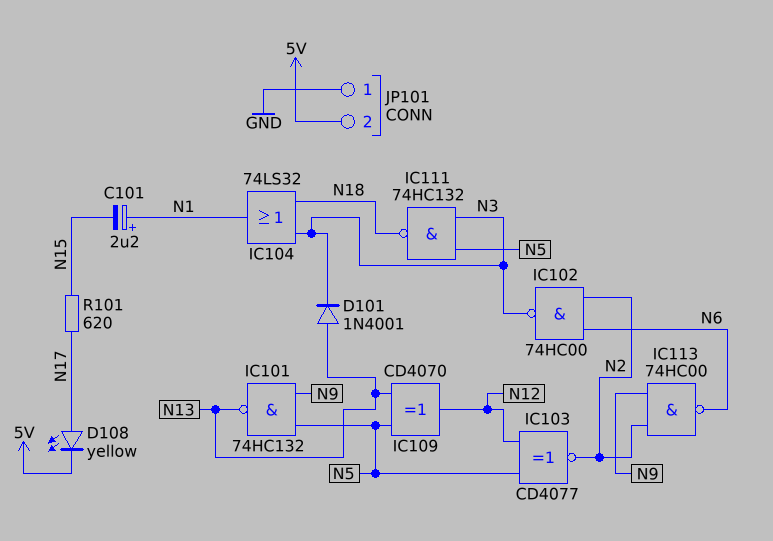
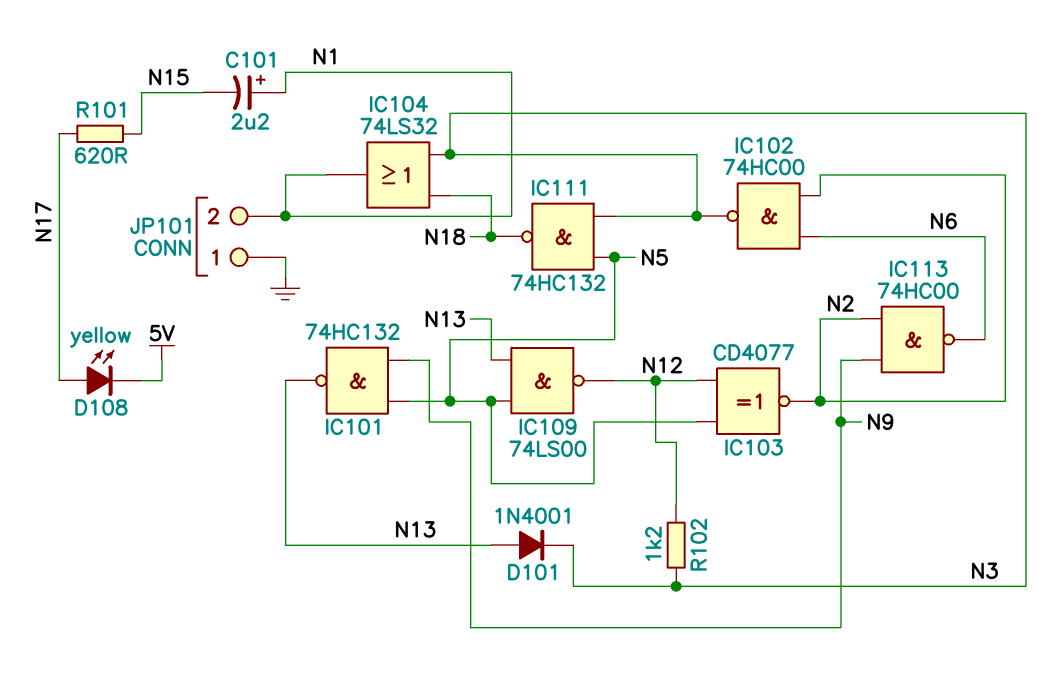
IC109: XOR CD4070 (in N5, in N13, out N12) -> NAND 74LS00 (in N5, in N13, out N12)
JP101 pin 2: 5V -> N1
R102: none -> 1.2k (N3, N12)

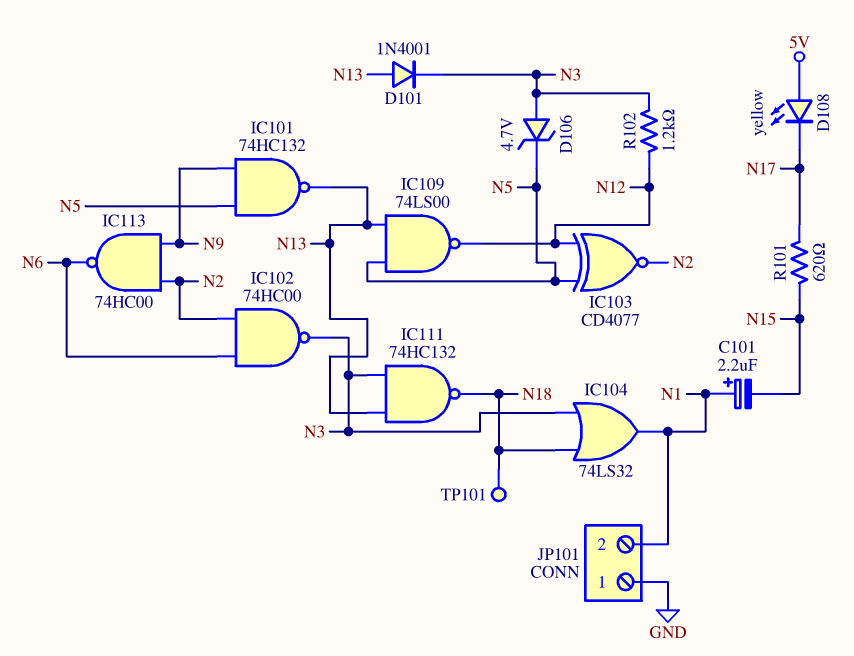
D106: none -> zener 4.7V (A N3, K N5)
D108: LED yellow (A N17, K 5V) -> LED yellow (A 5V, K N17)
IC111: NAND 74HC132 (in N3, in N5, out N18) -> NAND 74HC132 (in N3, in N13, out N18)
TP101: none -> test point (N18)

